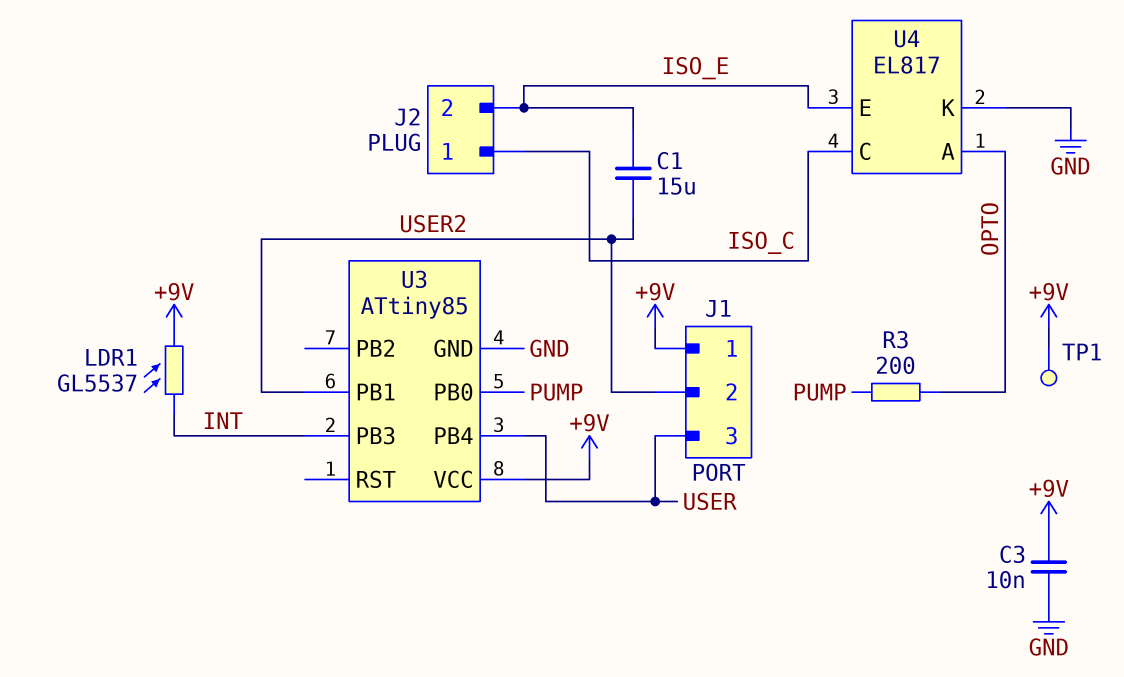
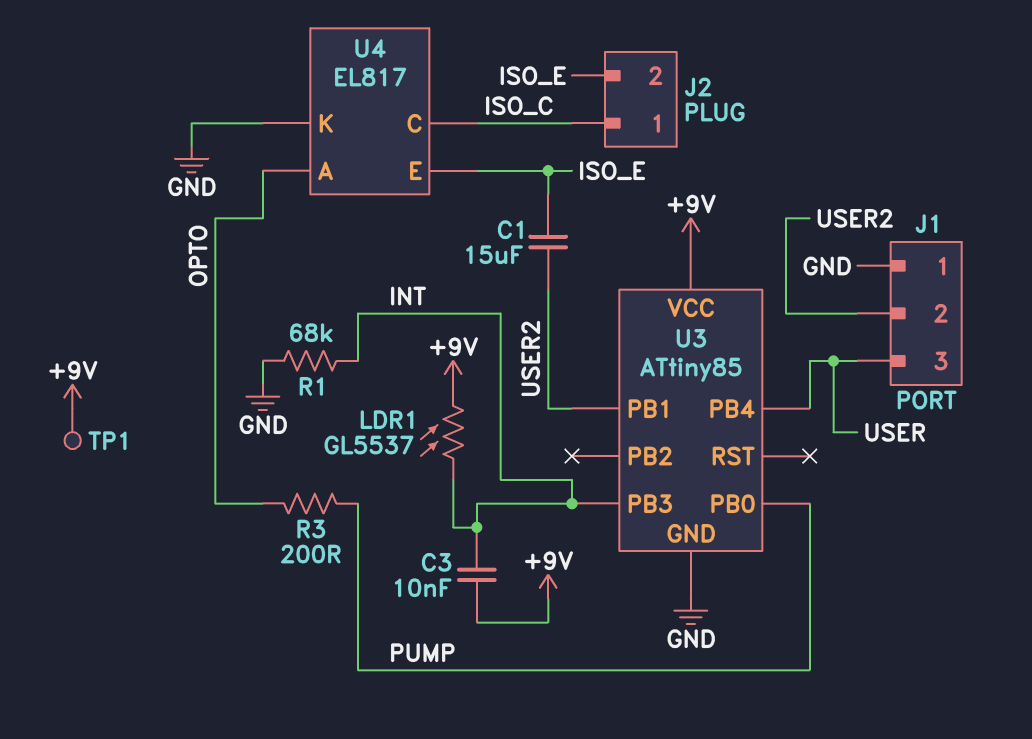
C3: 10nF (+9V, GND) -> 10nF (+9V, INT)
J1 pin 1: +9V -> GND
R1: none -> 68k (GND, INT)

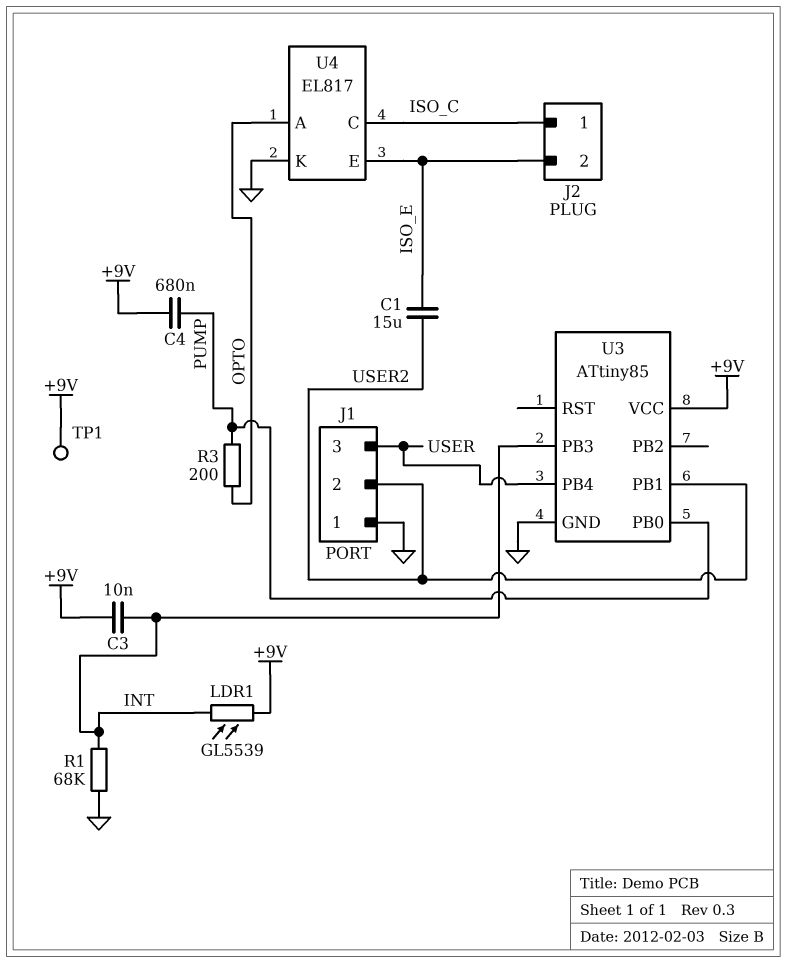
C4: none -> 680nF (+9V, PUMP)
LDR1: GL5537 (+9V, INT) -> GL5539 (+9V, INT)

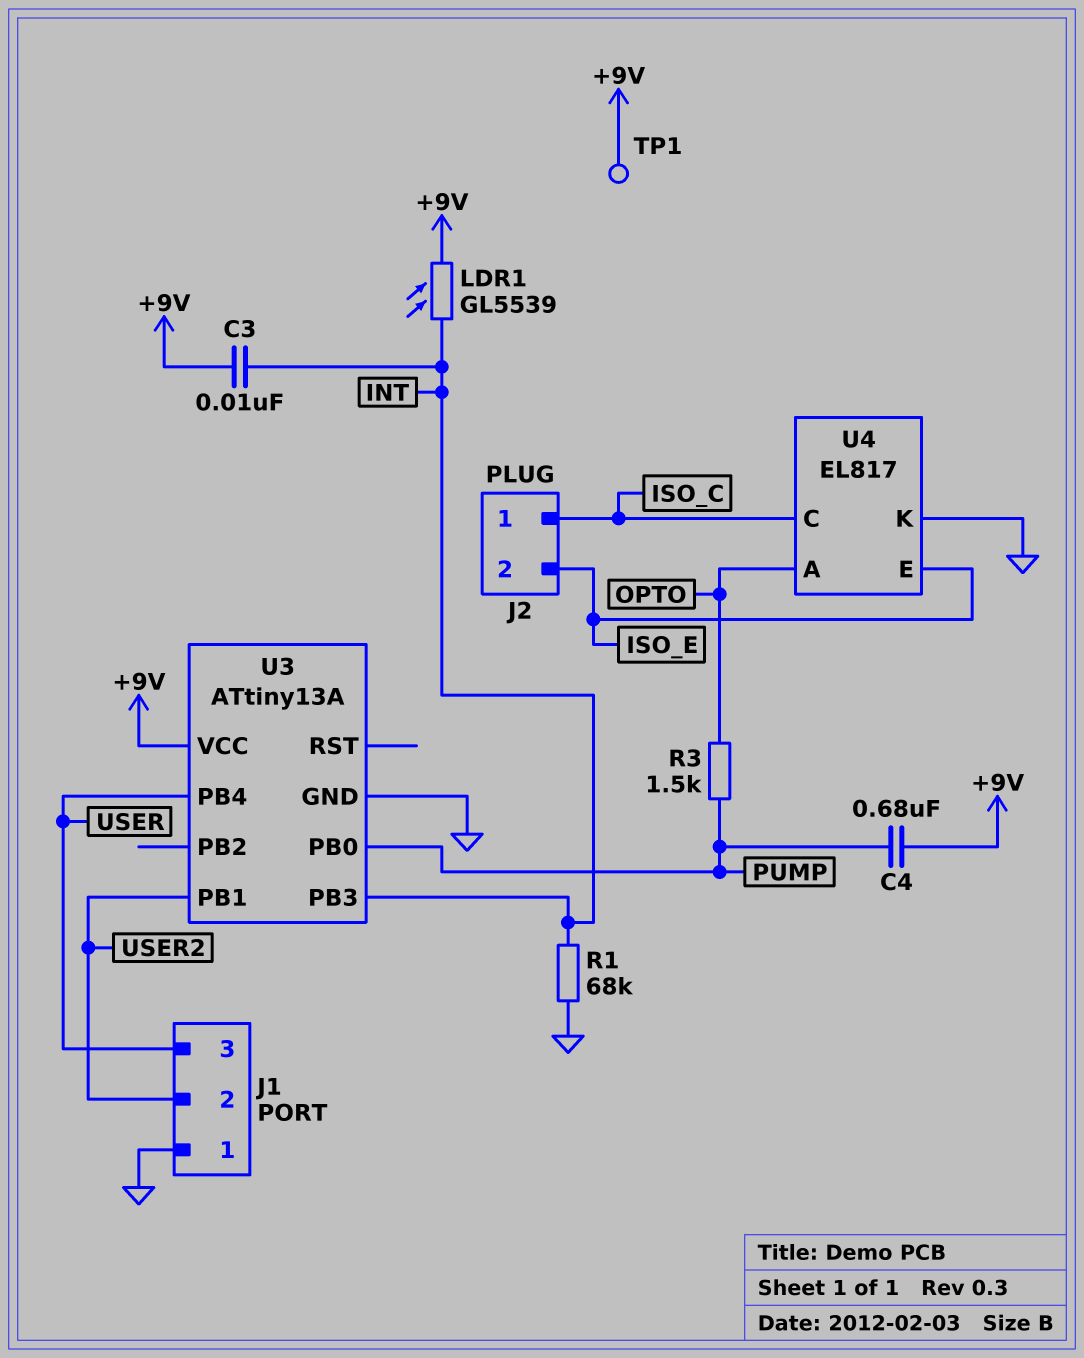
C1: 15uF (ISO_E, USER2) -> none
R3: 200 (OPTO, PUMP) -> 1.5k (OPTO, PUMP)
U3: ATtiny85 -> ATtiny13A

